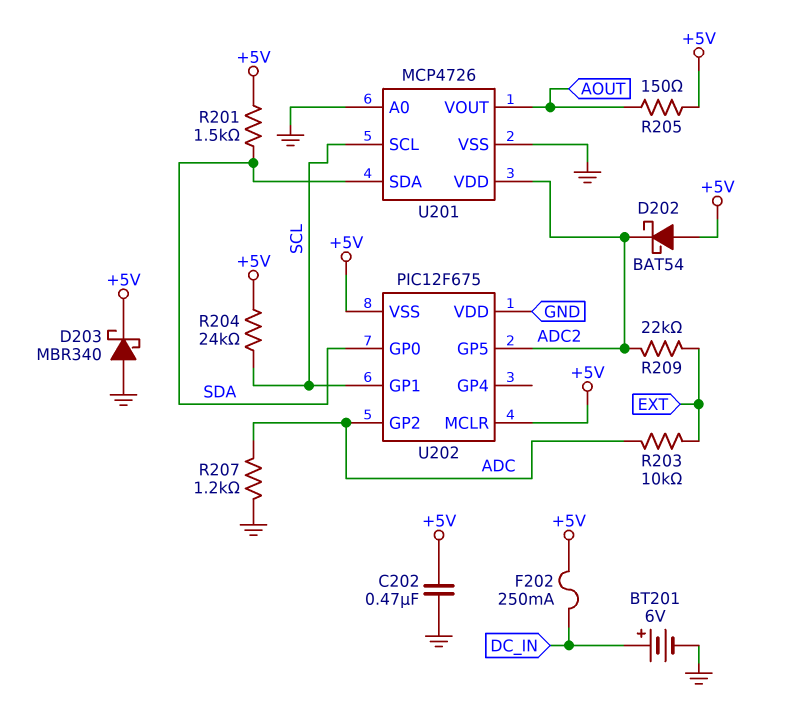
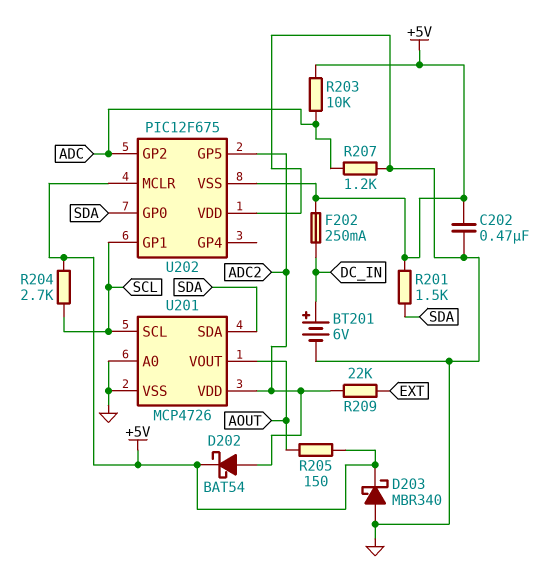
D202: schottky BAT54 (A +5V, K ADC2) -> schottky BAT54 (A ADC2, K +5V)
R203: 10k (ADC, EXT) -> 10k (+5V, ADC)
R204: 24k (+5V, SCL) -> 2.7k (+5V, SCL)

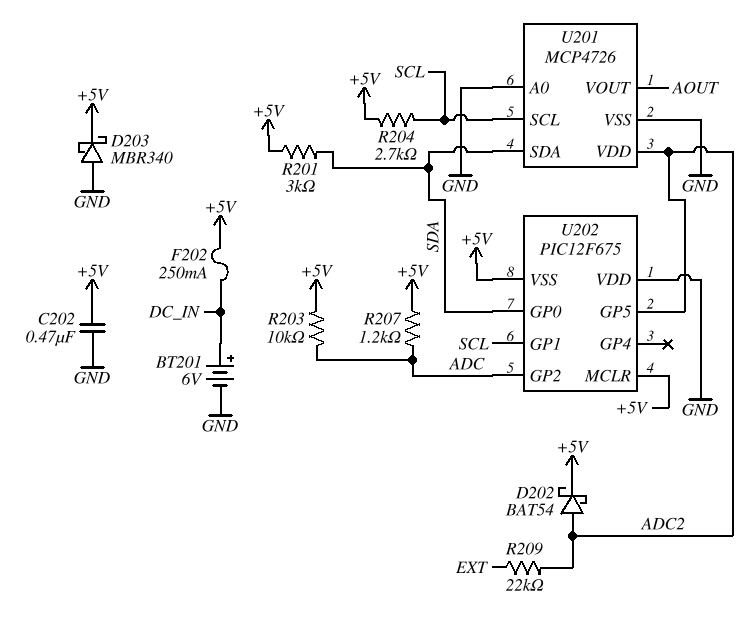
R201: 1.5k (+5V, SDA) -> 3k (+5V, SDA)
R205: 150 (+5V, AOUT) -> none
R207: 1.2k (ADC, GND) -> 1.2k (+5V, ADC)

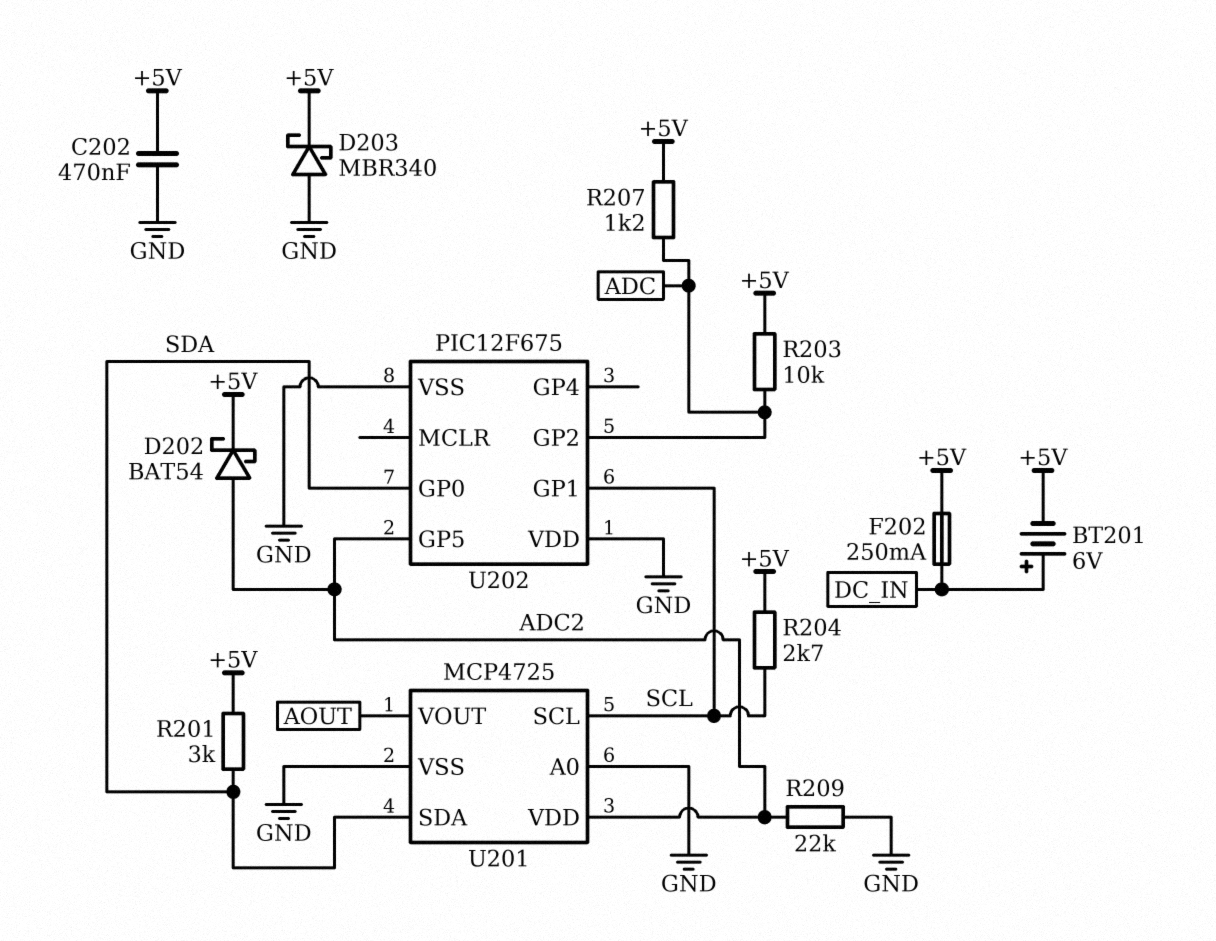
BT201: 6V (plus DC_IN, minus GND) -> 6V (plus DC_IN, minus +5V)
R209: 22k (ADC2, EXT) -> 22k (ADC2, GND)
U201: MCP4726 -> MCP4725
U202 pin MCLR: +5V -> none
U202 pin VSS: +5V -> GND

